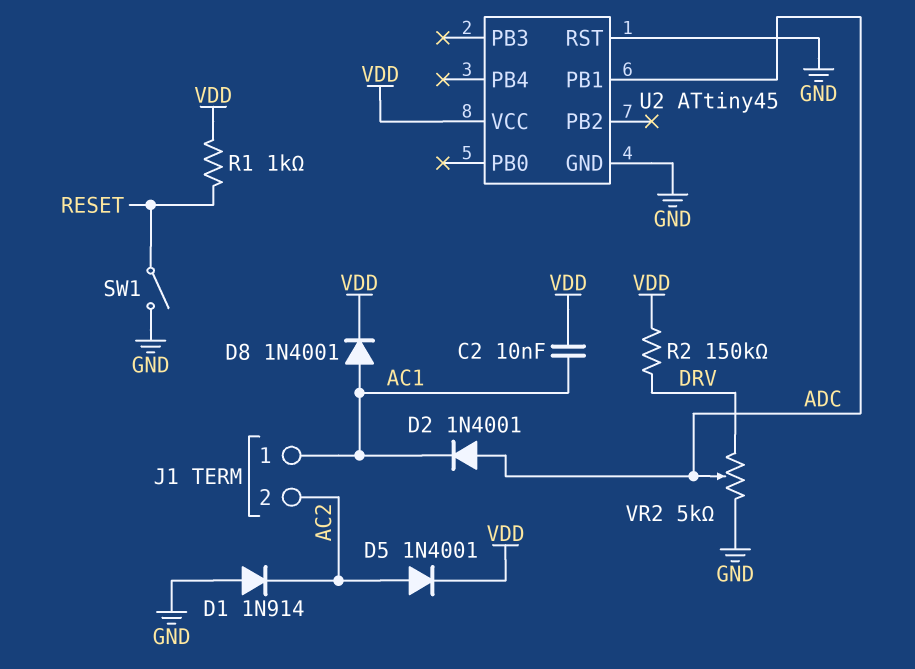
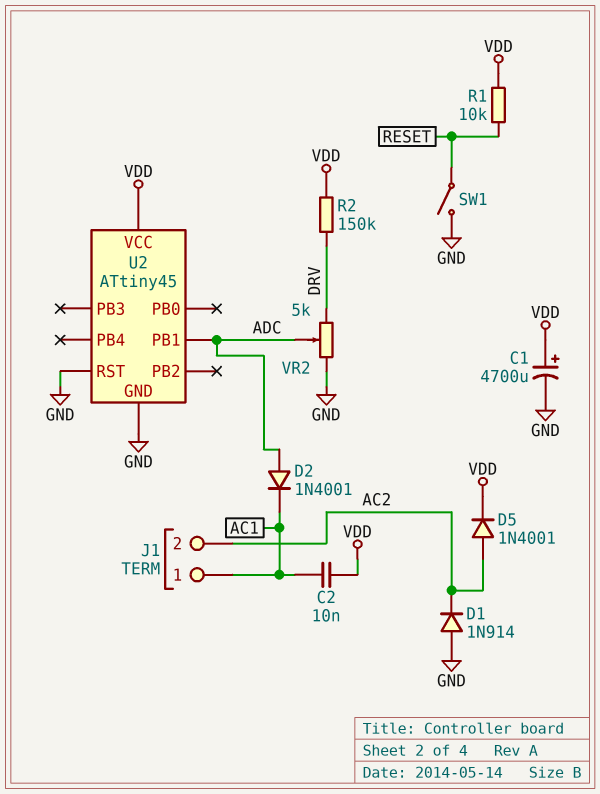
C1: none -> 4700uF (plus VDD, minus GND)
D8: diode 1N4001 (A AC1, K VDD) -> none
R1: 1k (RESET, VDD) -> 10k (RESET, VDD)

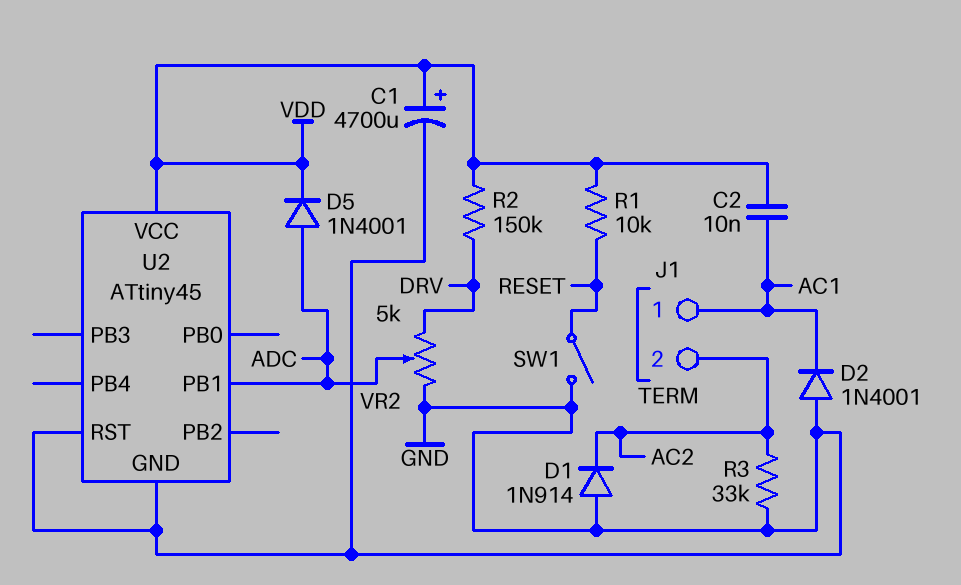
D2: diode 1N4001 (A ADC, K AC1) -> diode 1N4001 (A GND, K AC1)
D5: diode 1N4001 (A AC2, K VDD) -> diode 1N4001 (A ADC, K VDD)
R3: none -> 33k (AC2, GND)

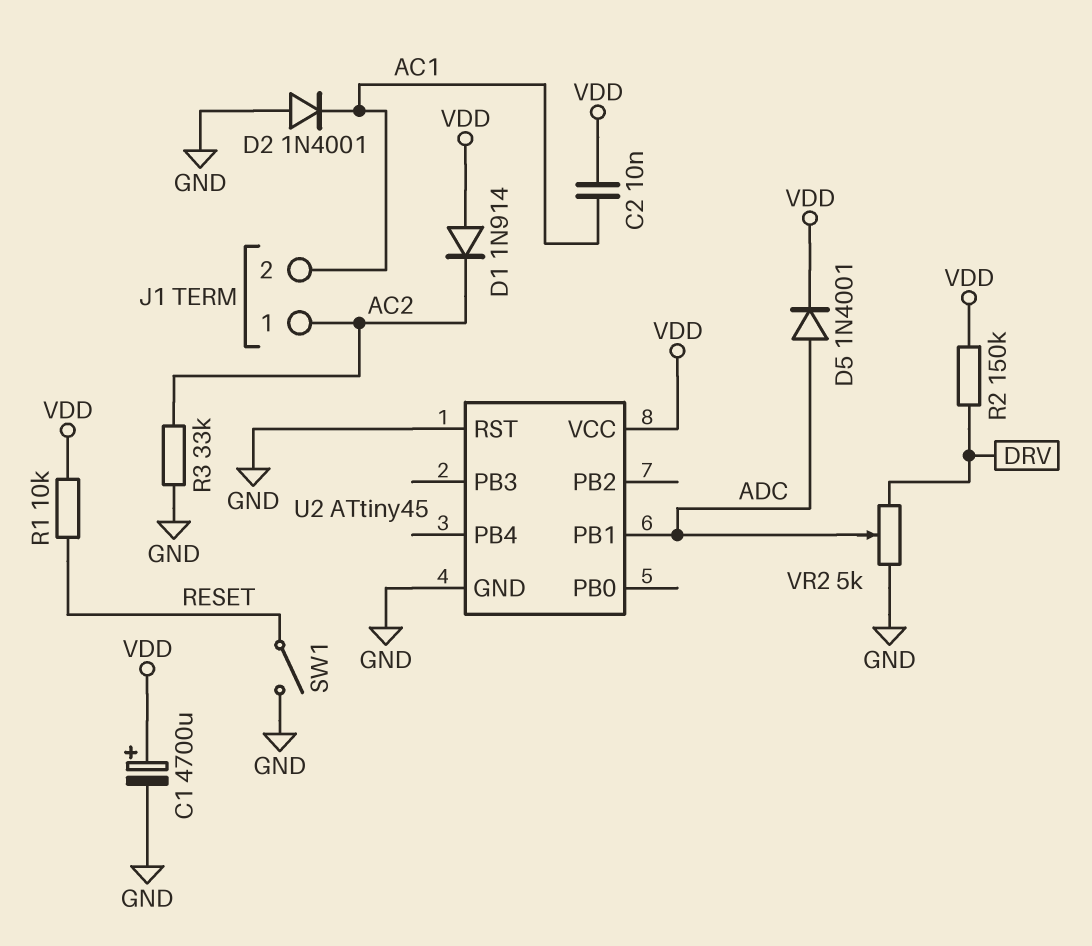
D1: diode 1N914 (A GND, K AC2) -> diode 1N914 (A VDD, K AC2)
J1 pin 1: AC1 -> AC2
J1 pin 2: AC2 -> AC1

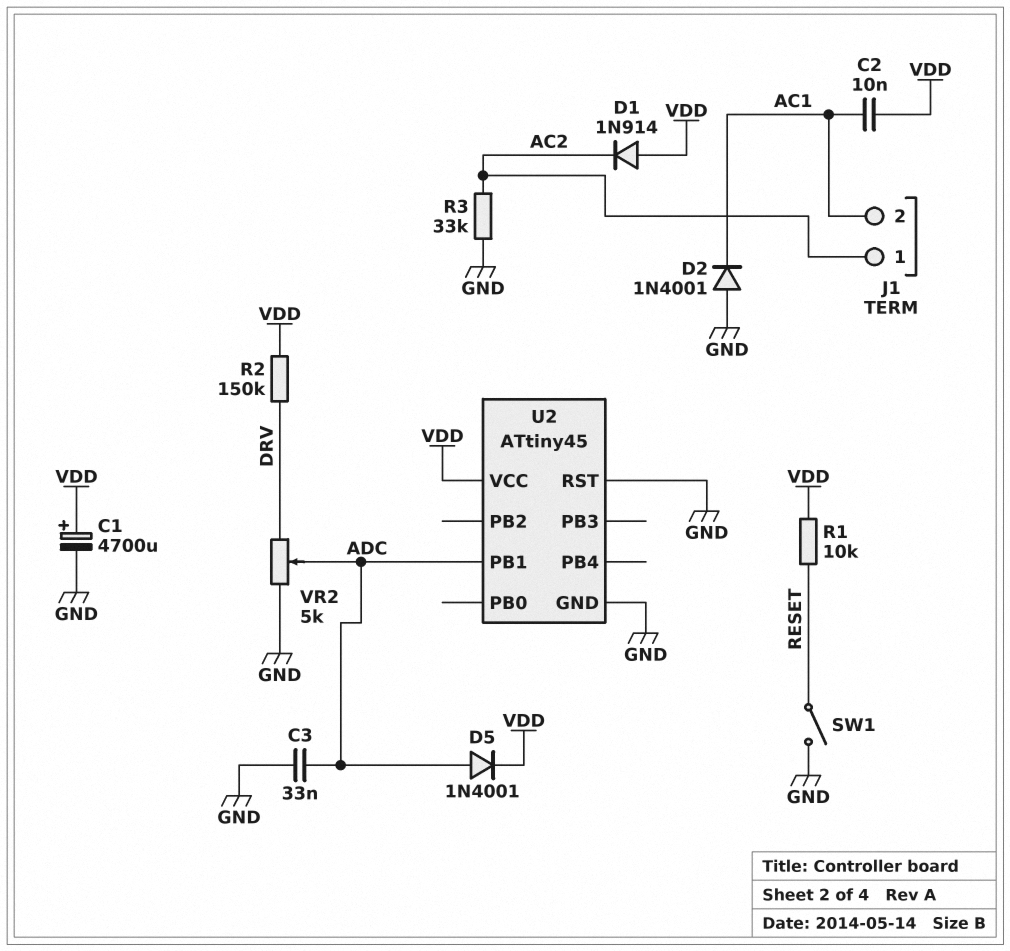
C3: none -> 33nF (ADC, GND)

